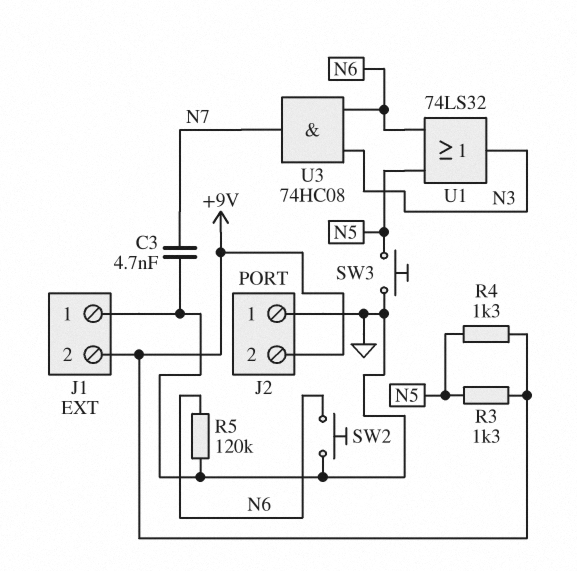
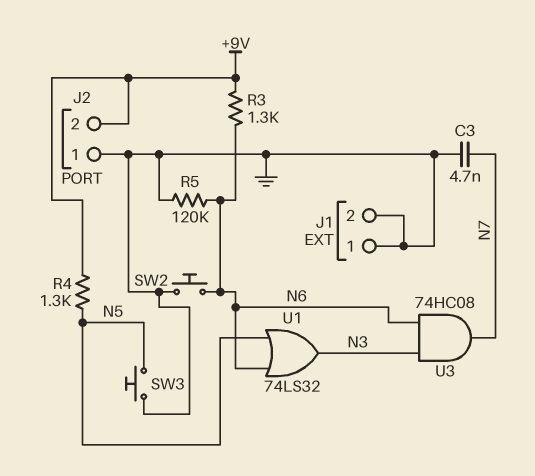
J1 pin 2: +9V -> GND
R3: 1.3k (+9V, N5) -> 1.3k (+9V, N6)

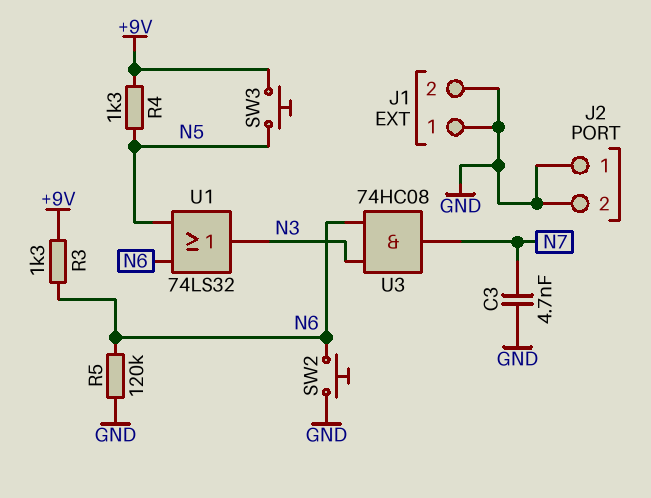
J2 pin 2: +9V -> GND
SW3: button (GND, N5) -> button (+9V, N5)

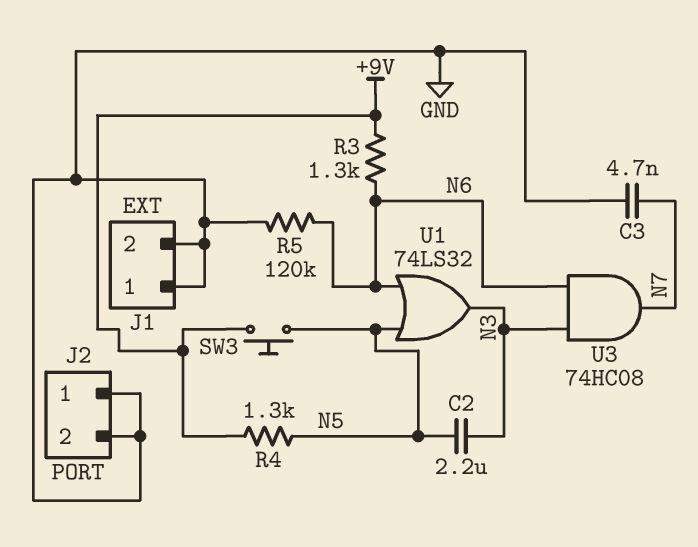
C2: none -> 2.2uF (N3, N5)
SW2: button (GND, N6) -> none

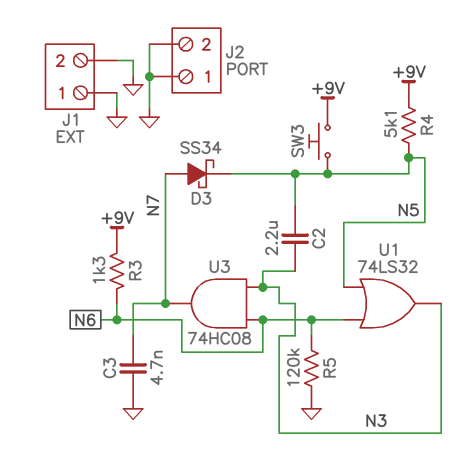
D3: none -> schottky SS34 (A N7, K N5)
R4: 1.3k (+9V, N5) -> 5.1k (+9V, N5)

